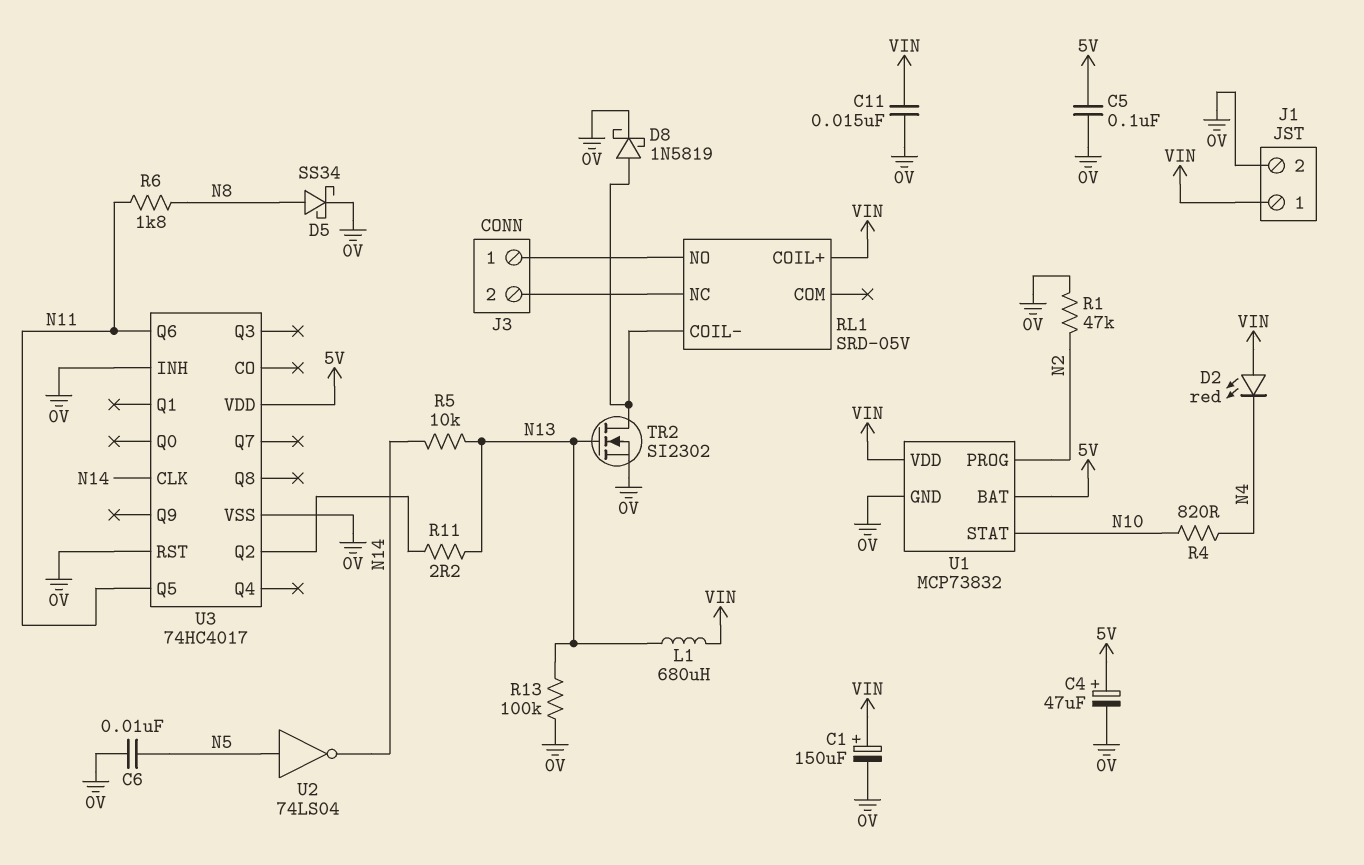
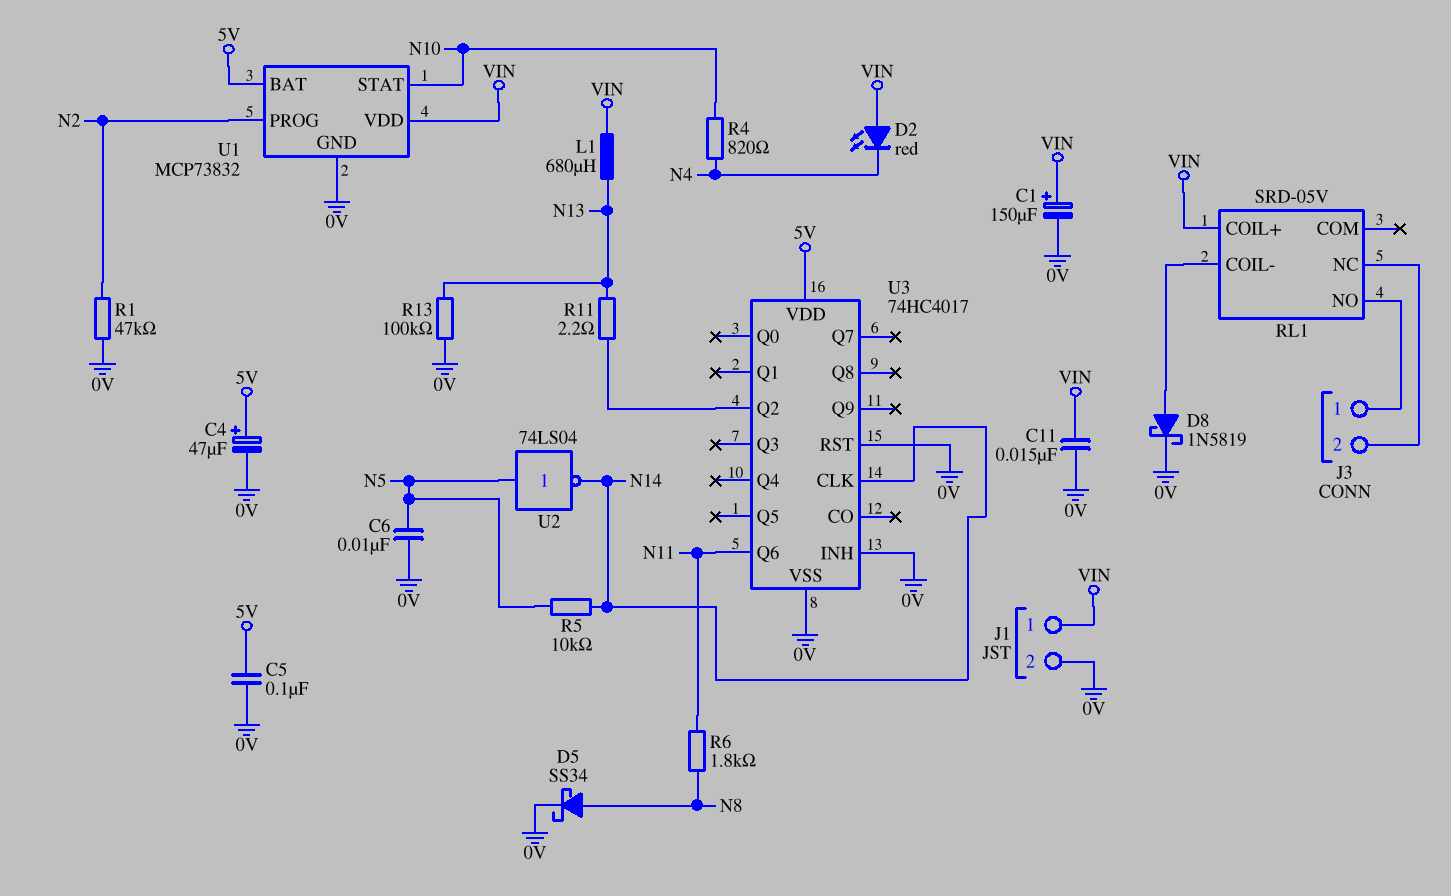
R5: 10k (N13, N14) -> 10k (N5, N14)
TR2: NMOS SI2302 (G N13, D RL1/COIL-, S 0V) -> none
U3 pin Q5: N11 -> none

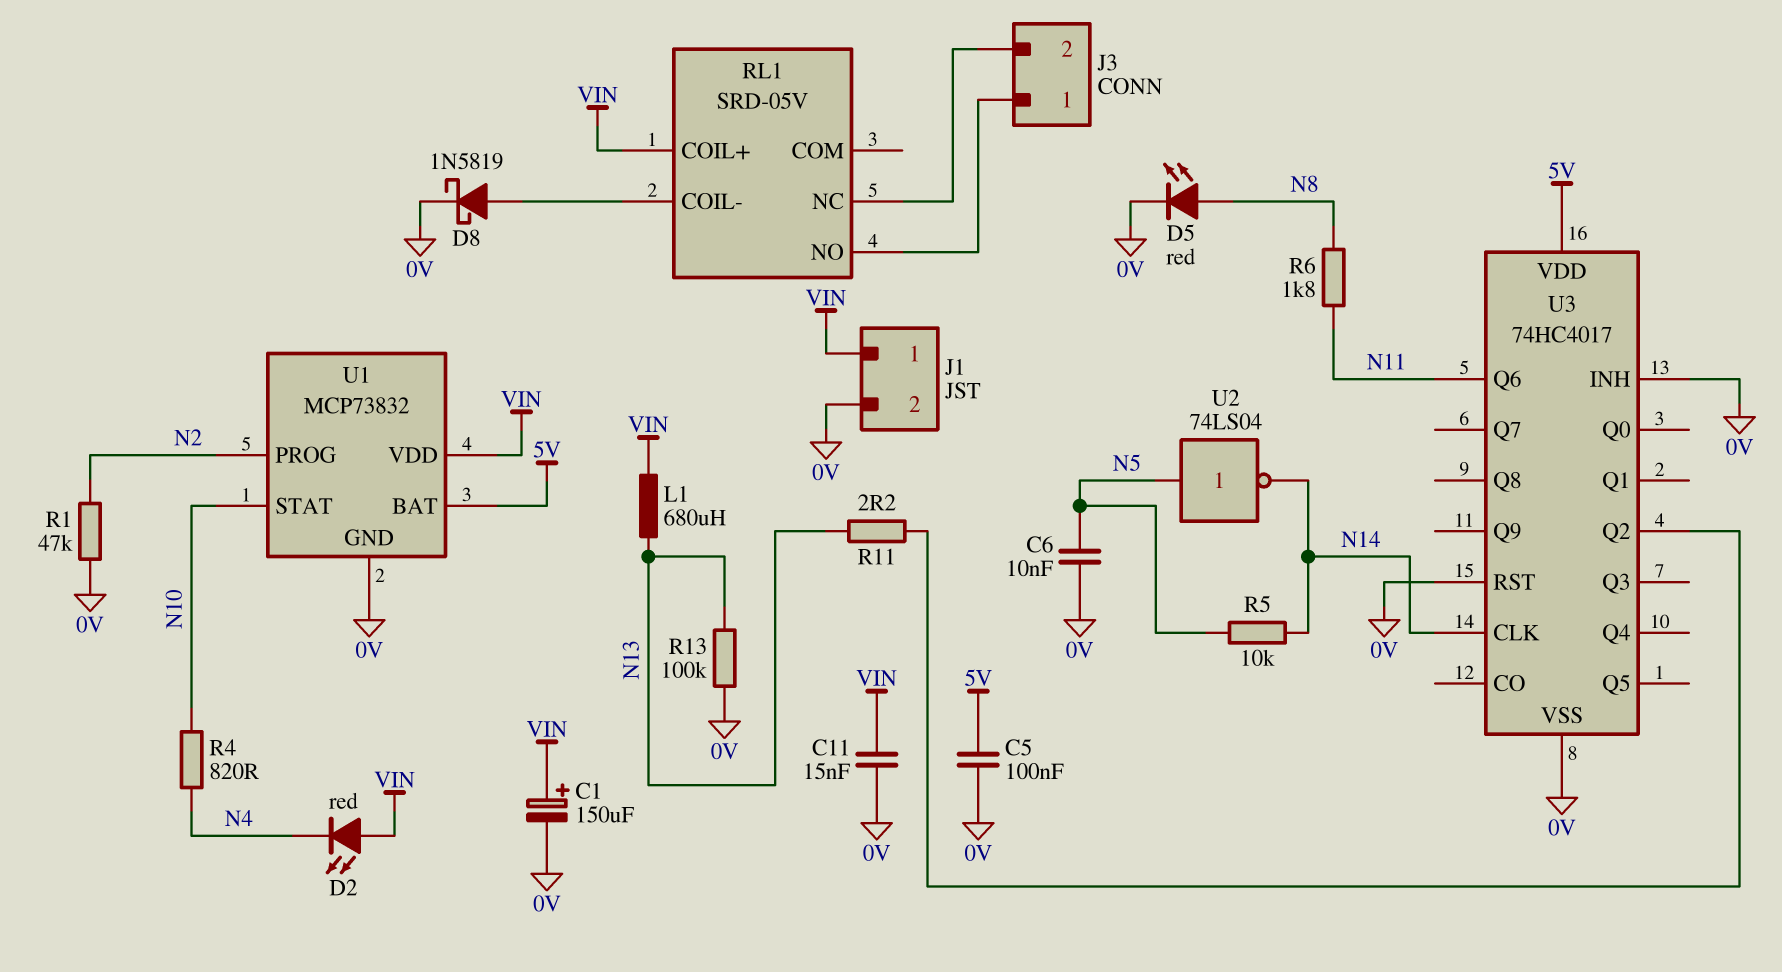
C4: 47uF (plus 5V, minus 0V) -> none
D5: schottky SS34 (A N8, K 0V) -> LED red (A N8, K 0V)

